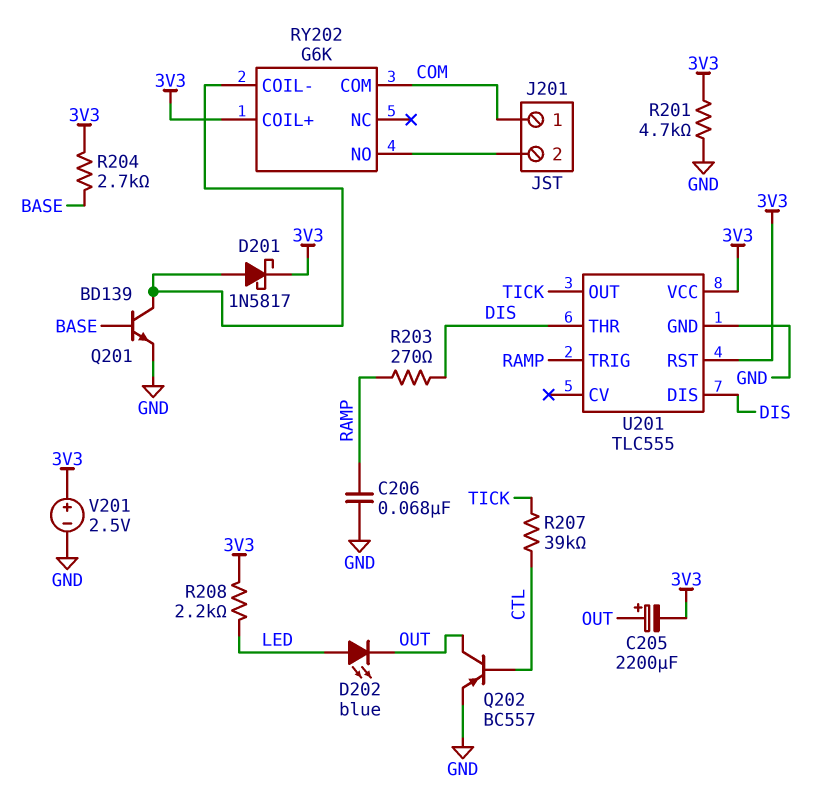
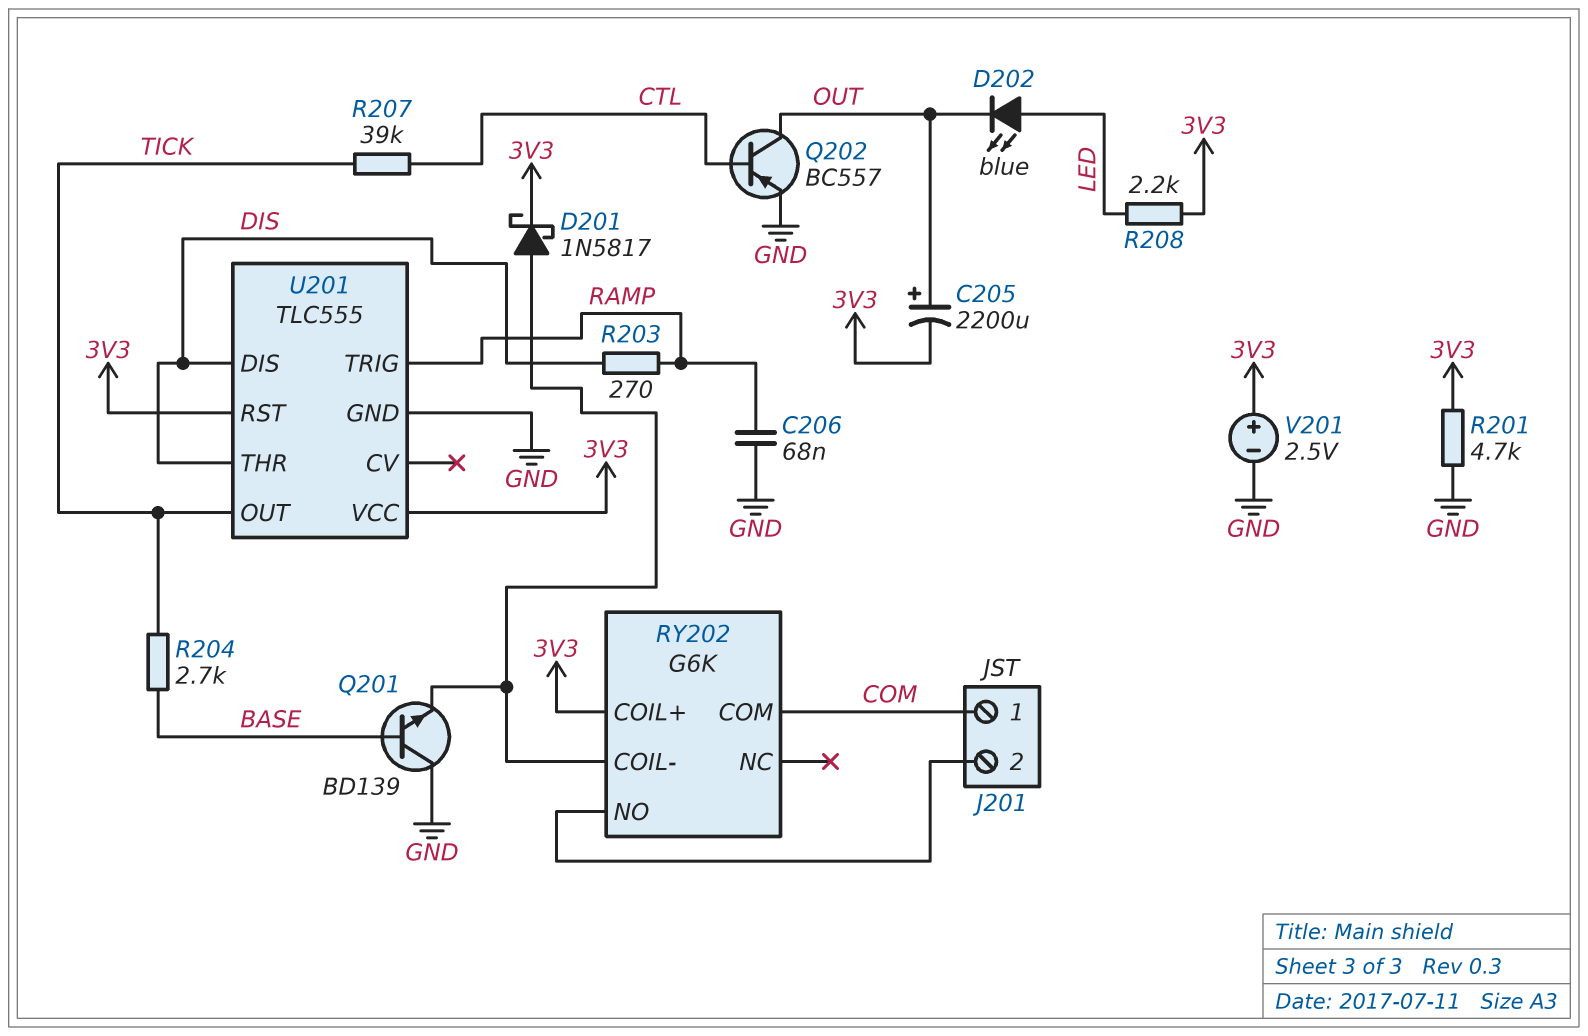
Q201: NPN BD139 (B BASE, C RY202/COIL-, E GND) -> NPN BD139 (B BASE, C GND, E RY202/COIL-)
R204: 2.7k (3V3, BASE) -> 2.7k (BASE, TICK)

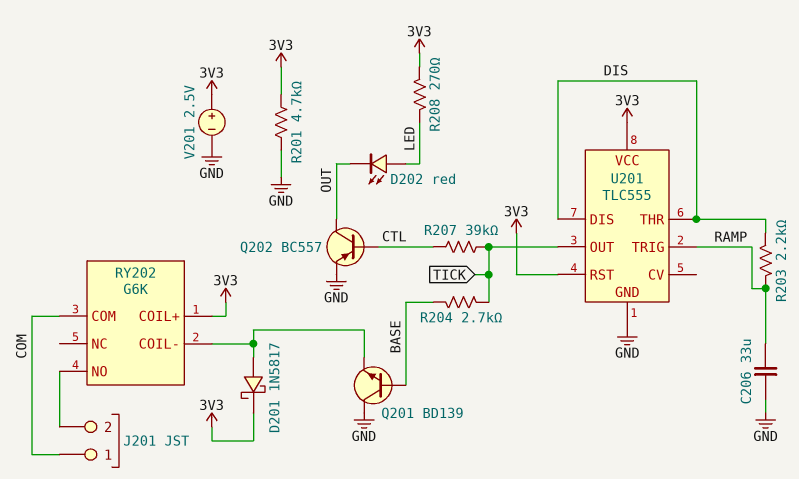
C205: 2200uF (plus OUT, minus 3V3) -> none
C206: 68nF (GND, RAMP) -> 33uF (GND, RAMP)
D202: LED blue (A LED, K OUT) -> LED red (A LED, K OUT)
R203: 270 (DIS, RAMP) -> 2.2k (DIS, RAMP)
R208: 2.2k (3V3, LED) -> 270 (3V3, LED)

